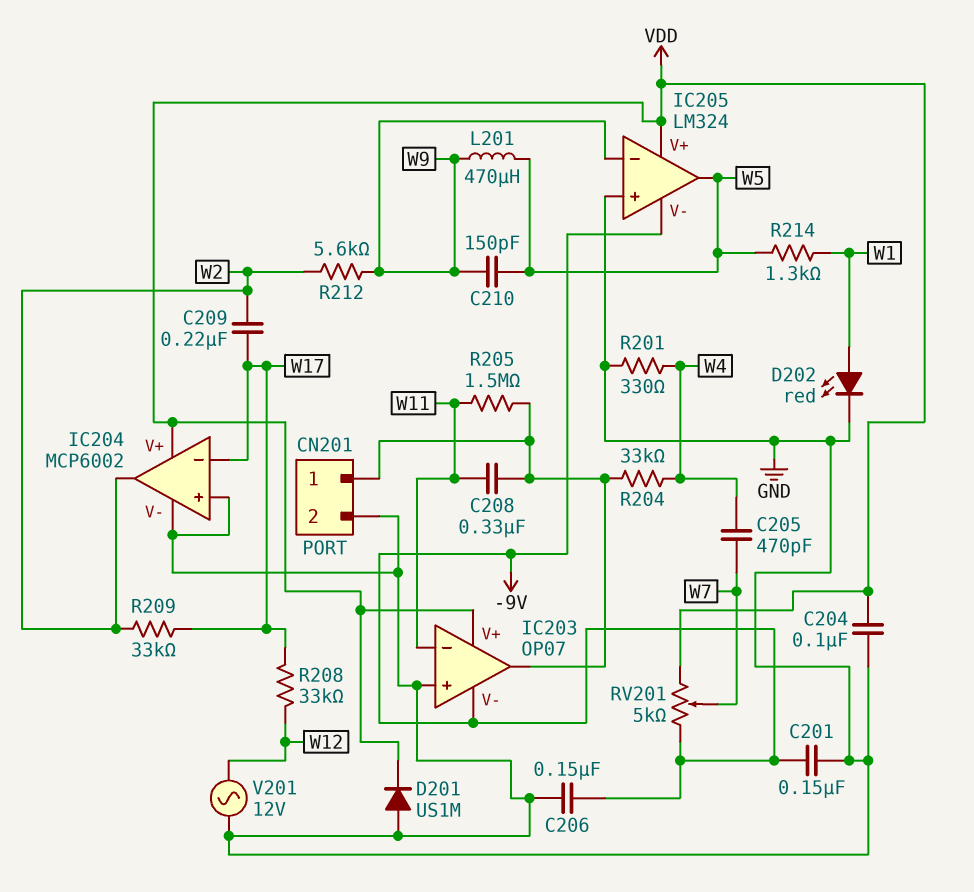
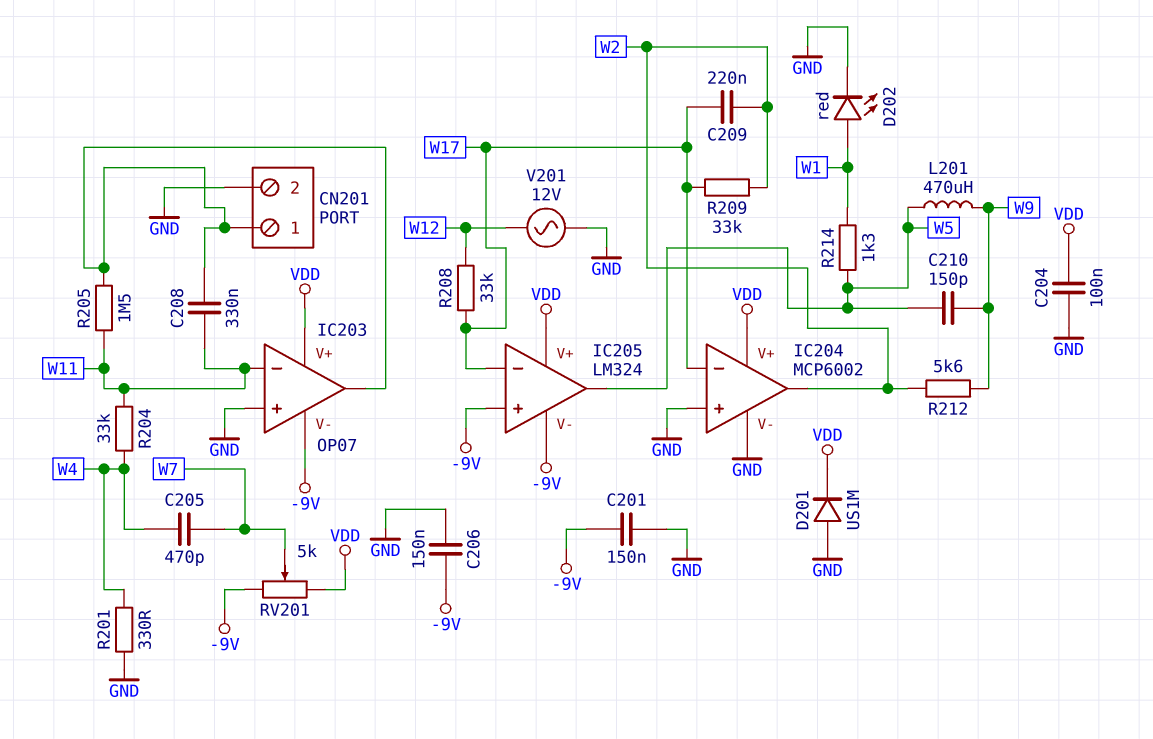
IC205 pin in+: GND -> -9V
IC205 pin in-: W9 -> W17
R204: 33k (CN201/1, W4) -> 33k (W4, W11)

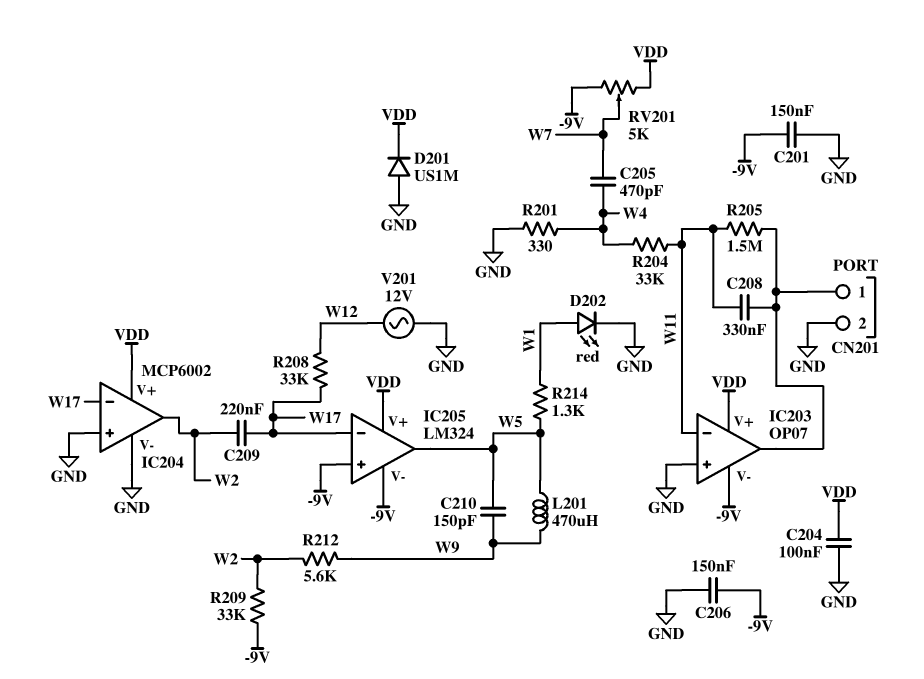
R209: 33k (W2, W17) -> 33k (-9V, W2)

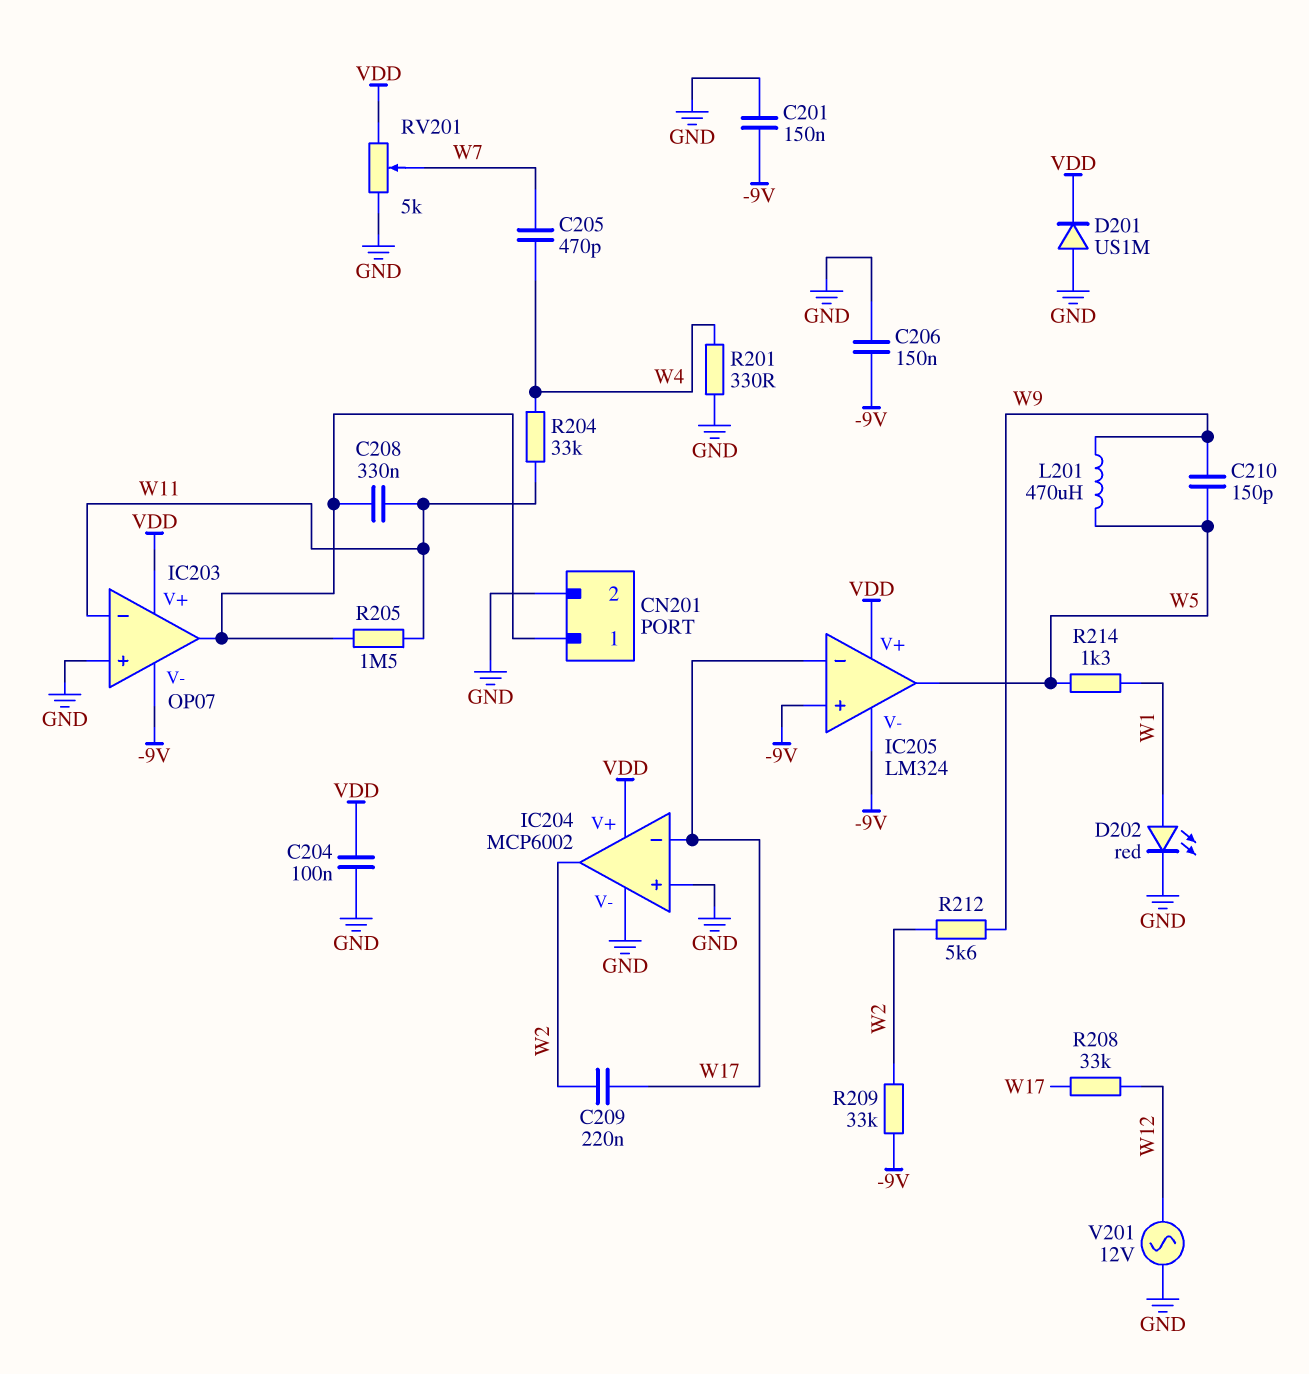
RV201: 5k (-9V, VDD, wiper W7) -> 5k (GND, VDD, wiper W7)

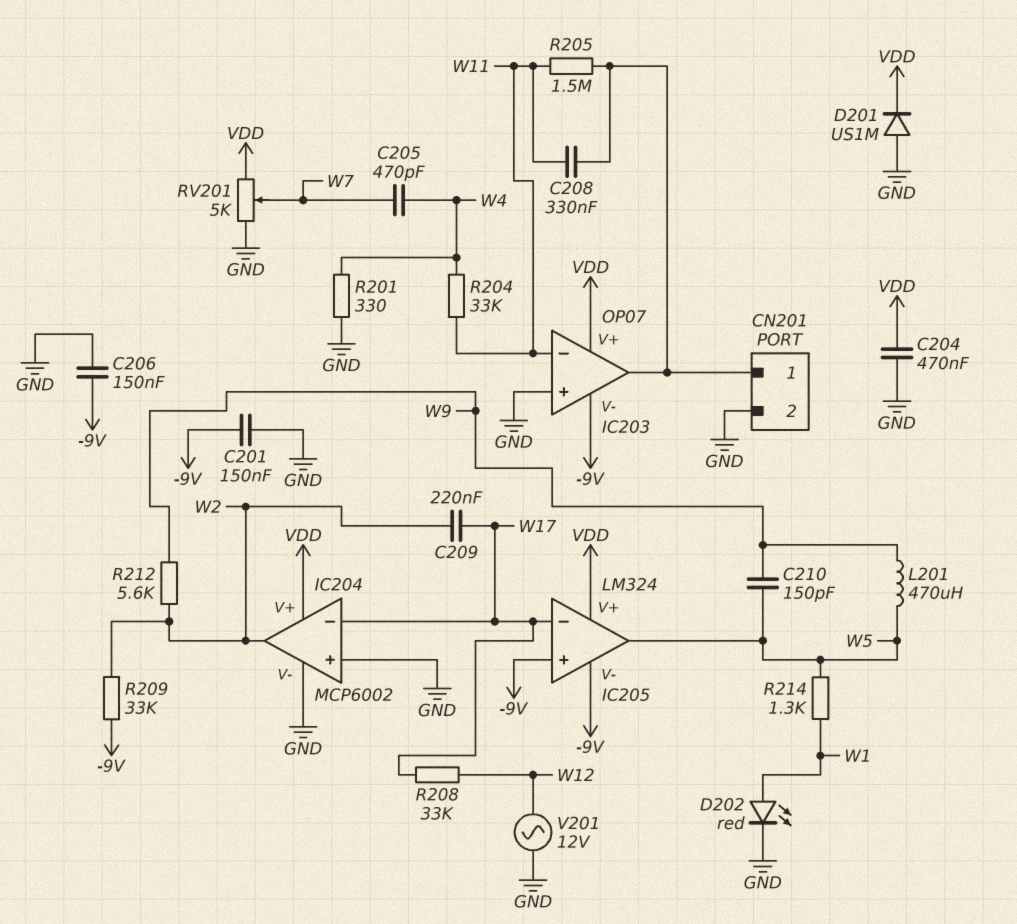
C204: 100nF (GND, VDD) -> 470nF (GND, VDD)

